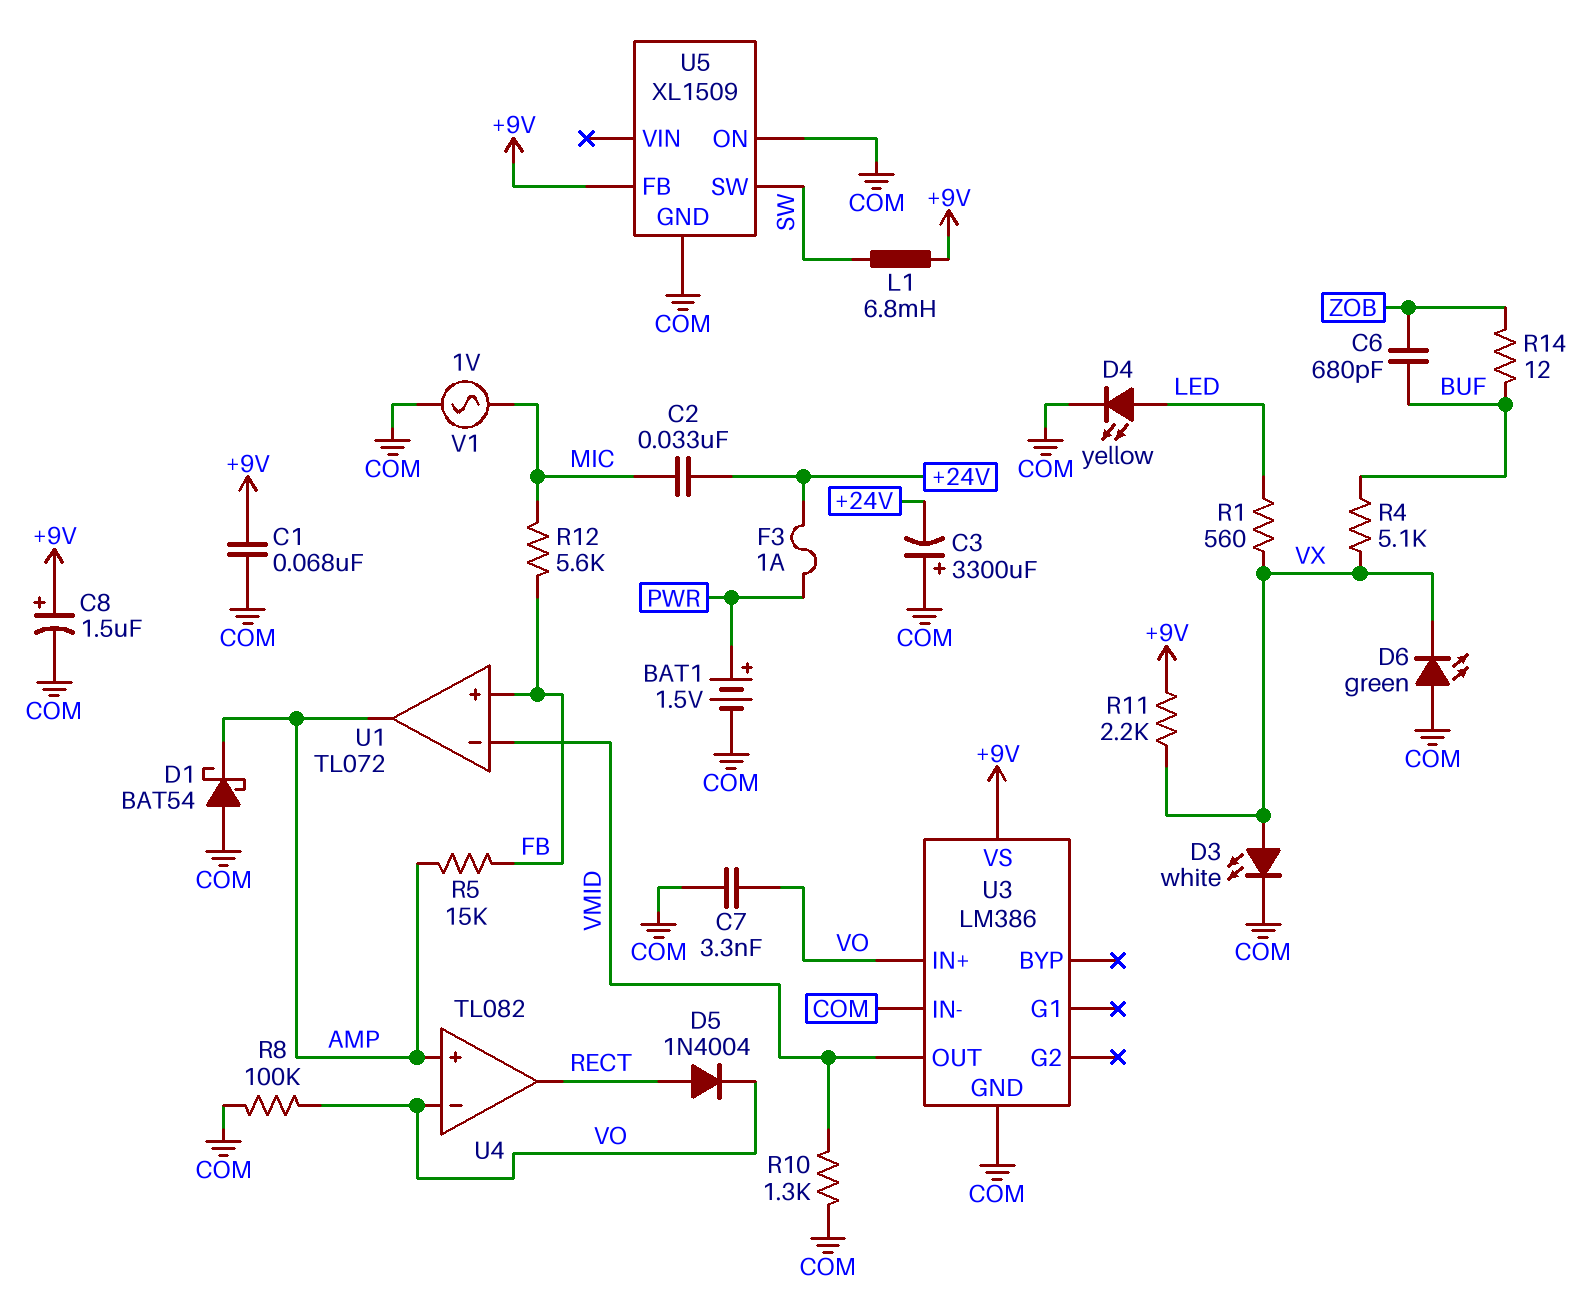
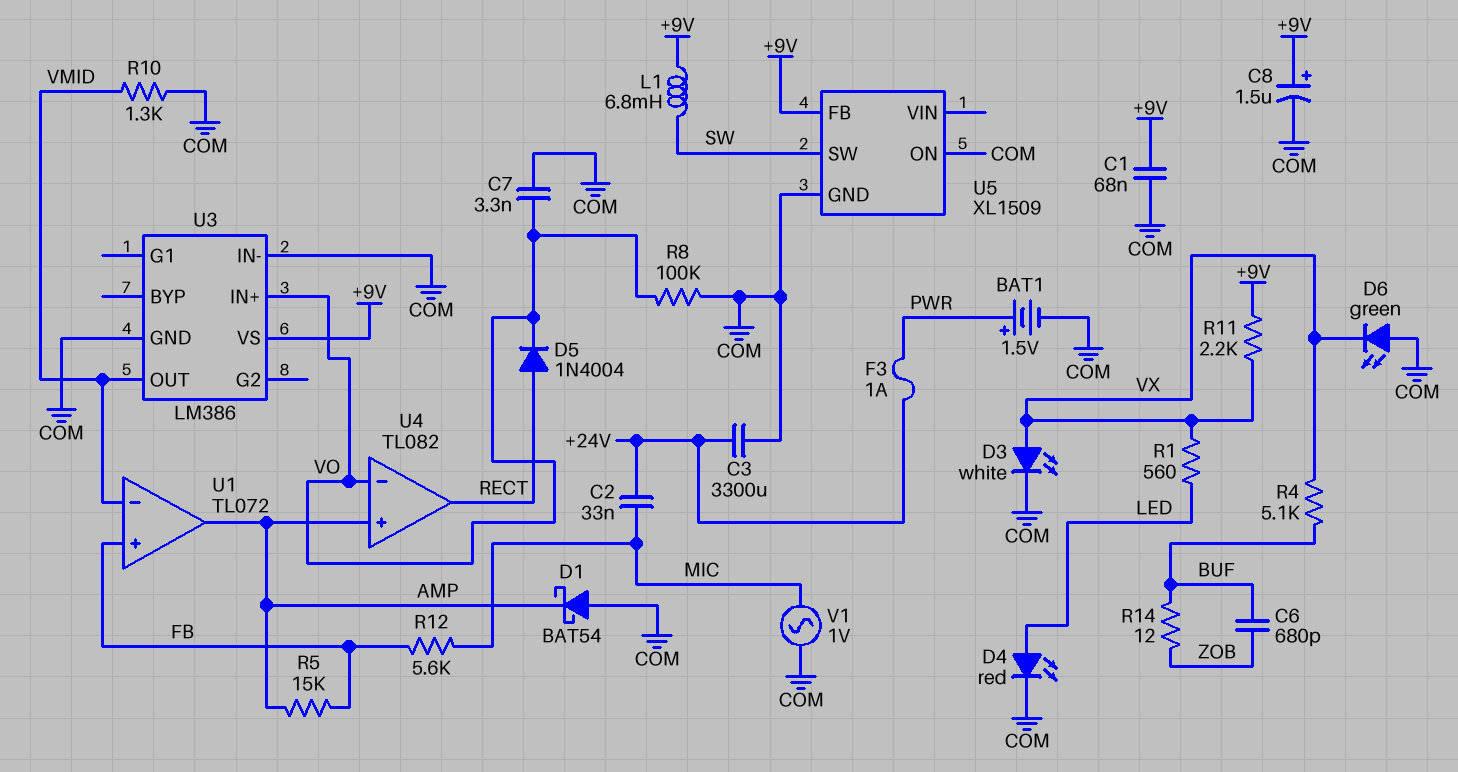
C3: 3300uF (plus COM, minus +24V) -> 3300uF (+24V, COM)
D4: LED yellow (A LED, K COM) -> LED red (A LED, K COM)

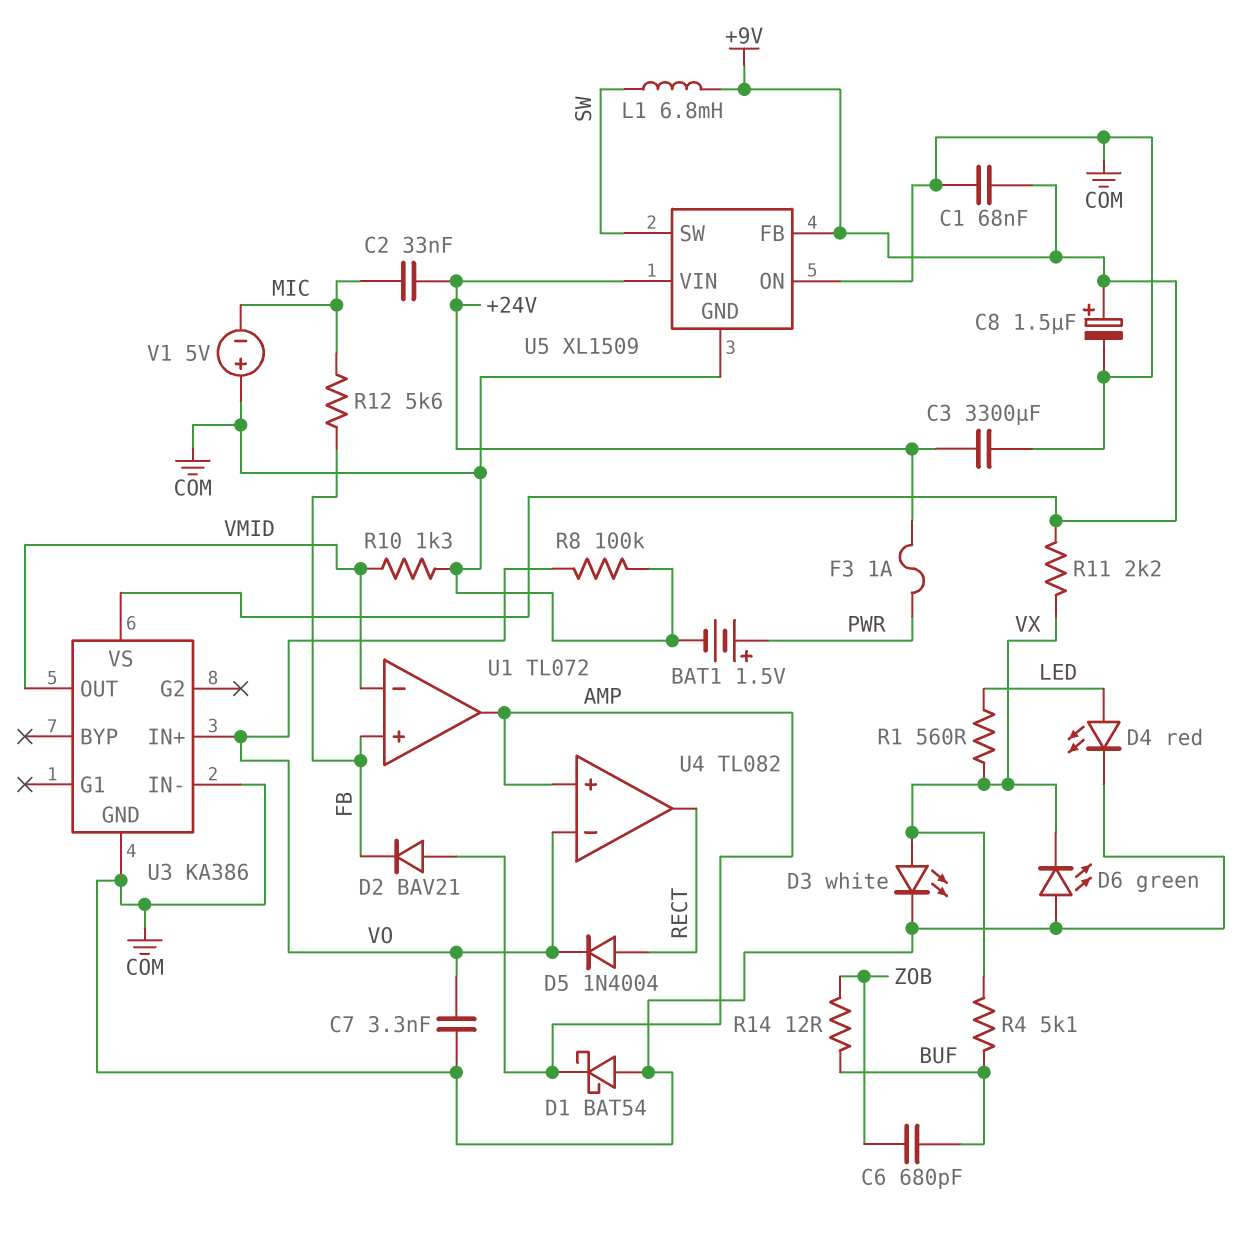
D2: none -> diode BAV21 (A AMP, K FB)
R5: 15k (AMP, FB) -> none
U3: LM386 -> KA386
U5 pin VIN: none -> +24V
V1: AC 1V (COM, MIC) -> 5V (plus COM, minus MIC)

